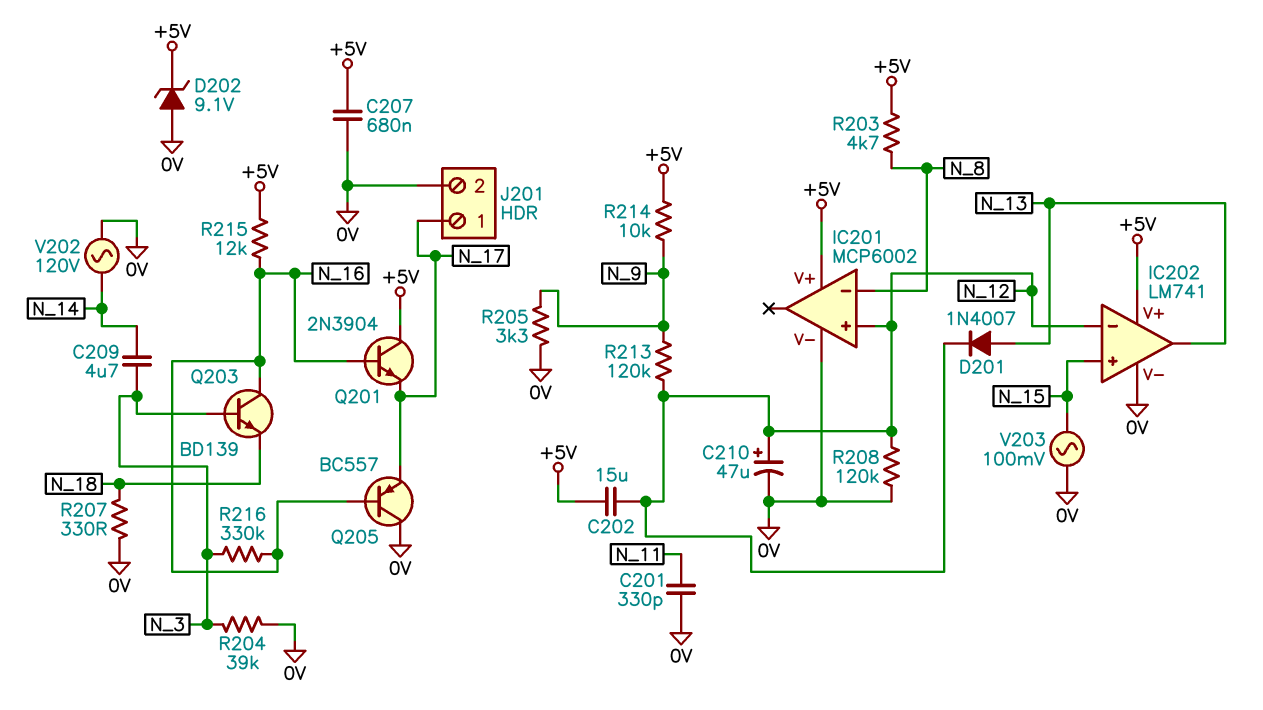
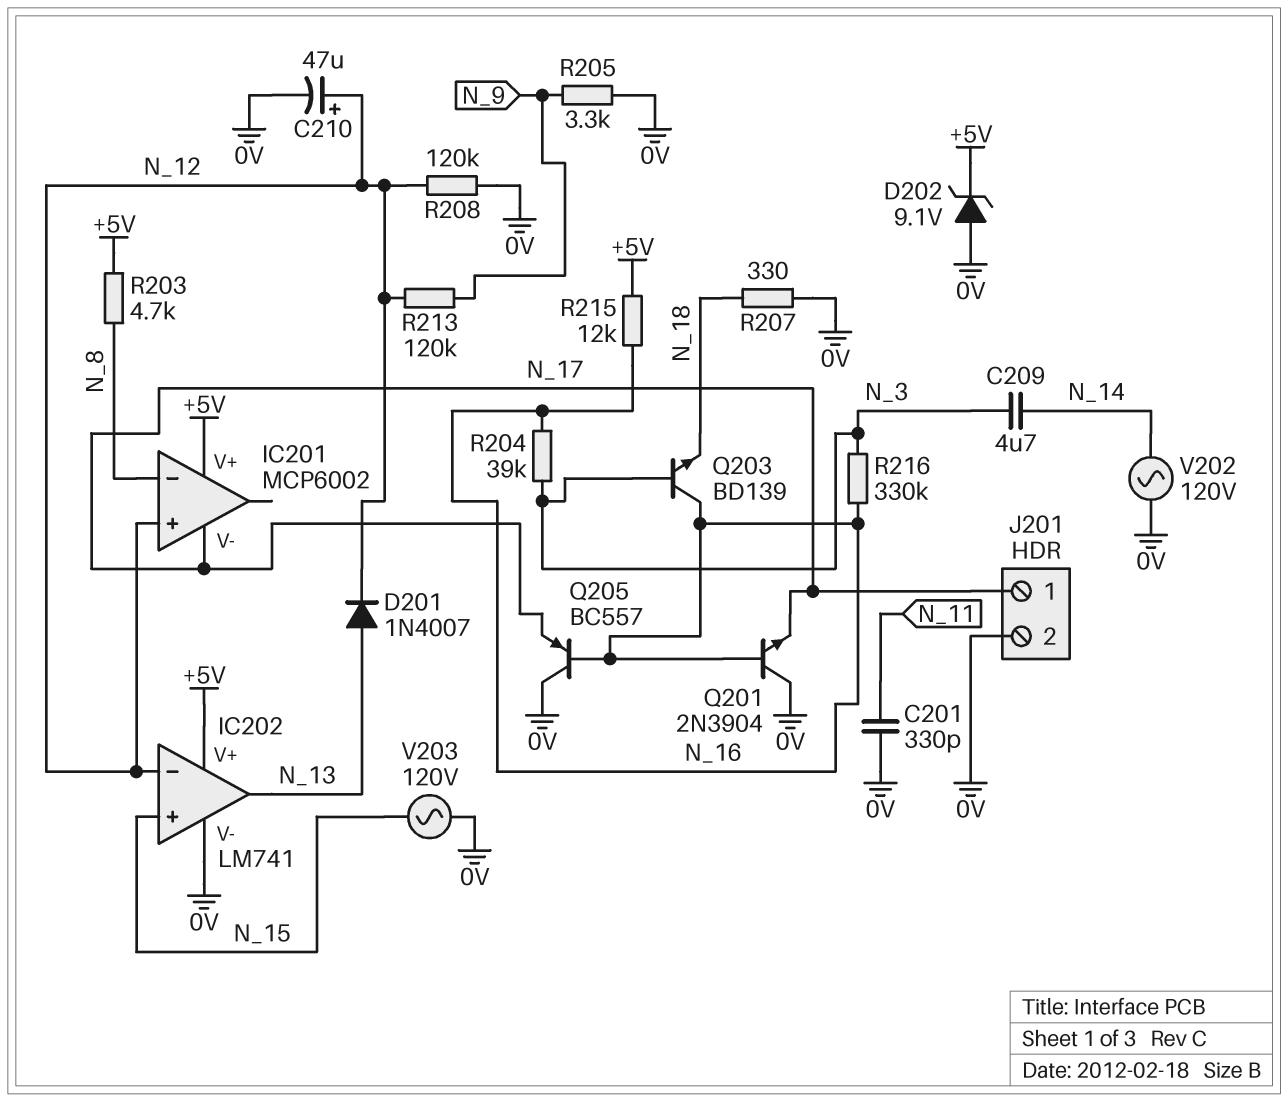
C202: 15uF (+5V, N_12) -> none
C207: 680nF (+5V, 0V) -> none
IC201 pin V-: 0V -> N_17
Q201: NPN 2N3904 (B N_16, C +5V, E N_17) -> NPN 2N3904 (B N_16, C 0V, E N_17)
R204: 39k (0V, N_3) -> 39k (N_3, N_16)
R214: 10k (+5V, N_9) -> none
V203: AC 100mV (0V, N_15) -> AC 120V (0V, N_15)

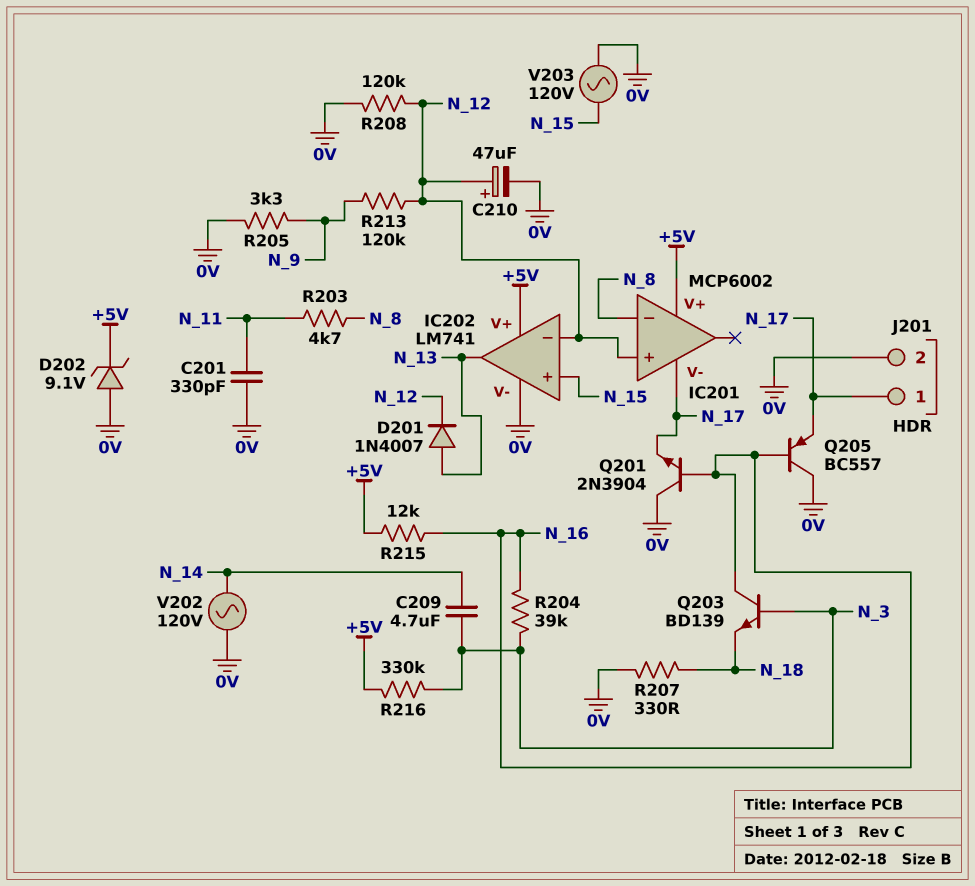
R203: 4.7k (+5V, N_8) -> 4.7k (N_8, N_11)
R216: 330k (N_3, N_16) -> 330k (+5V, N_3)

